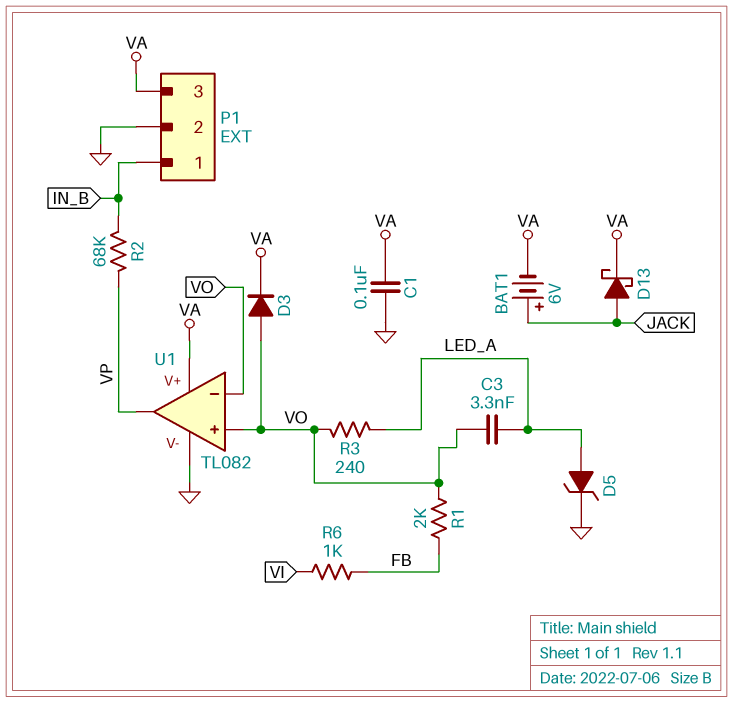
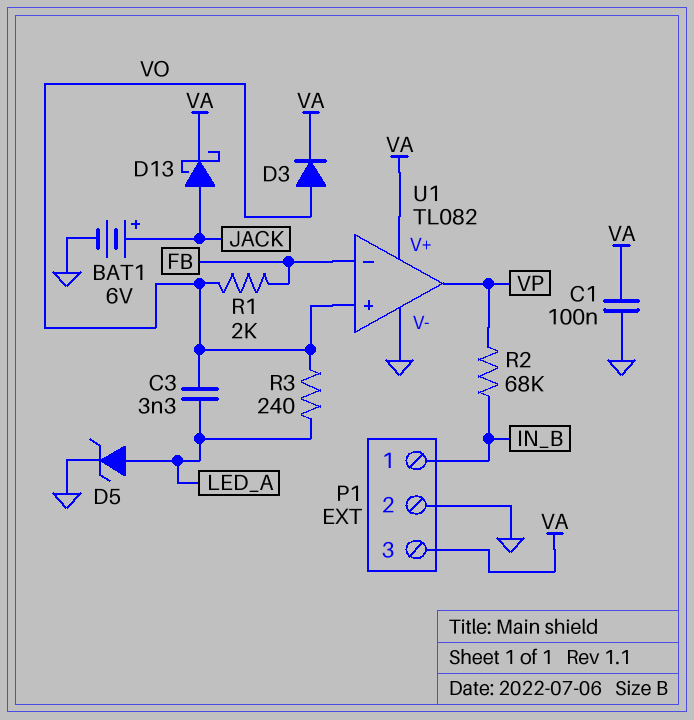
BAT1: 6V (plus JACK, minus VA) -> 6V (plus JACK, minus GND)
R6: 1k (FB, VI) -> none
U1 pin in-: VO -> FB

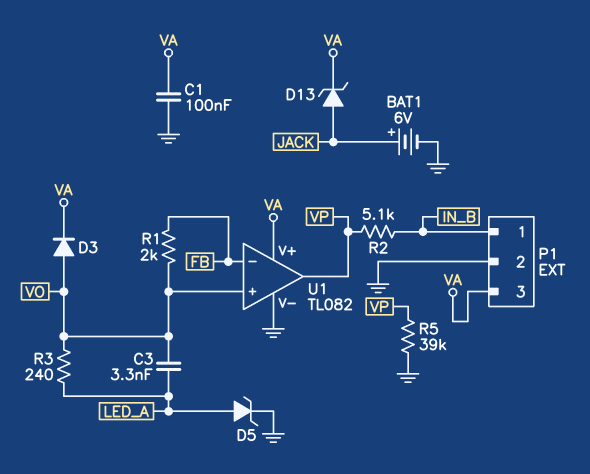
D13: schottky (A JACK, K VA) -> zener (A JACK, K VA)
R2: 68k (IN_B, VP) -> 5.1k (IN_B, VP)
R5: none -> 39k (GND, VP)

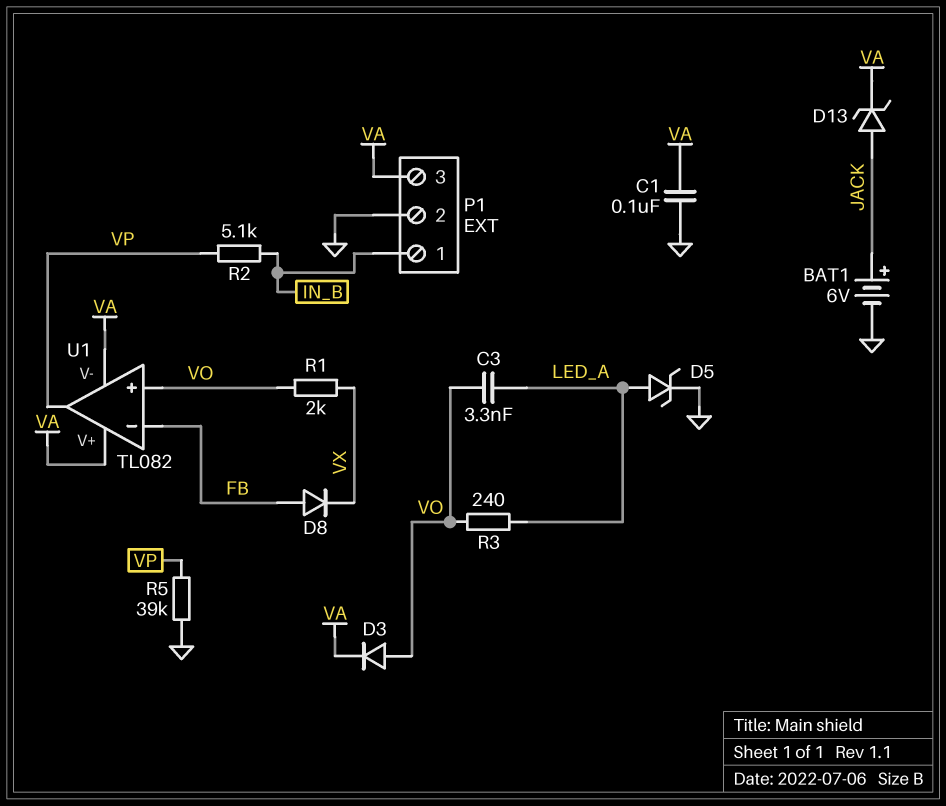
D8: none -> diode (A FB, K VX)
R1: 2k (FB, VO) -> 2k (VO, VX)
U1 pin V-: GND -> VA

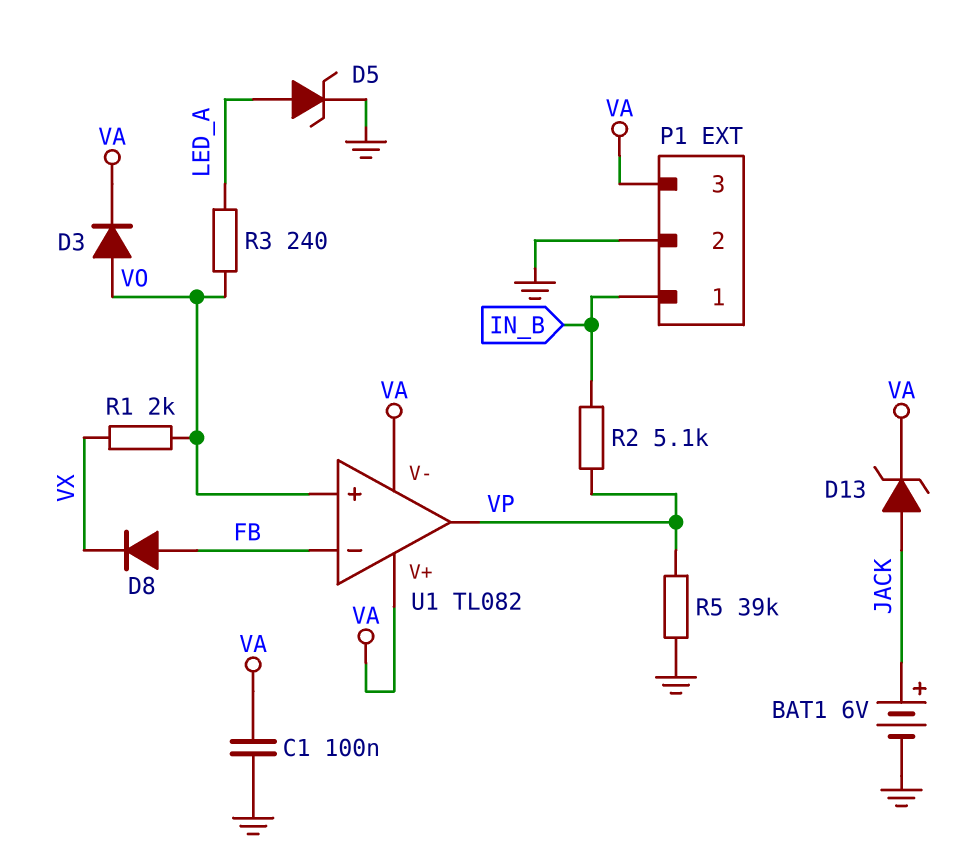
C3: 3.3nF (LED_A, VO) -> none

